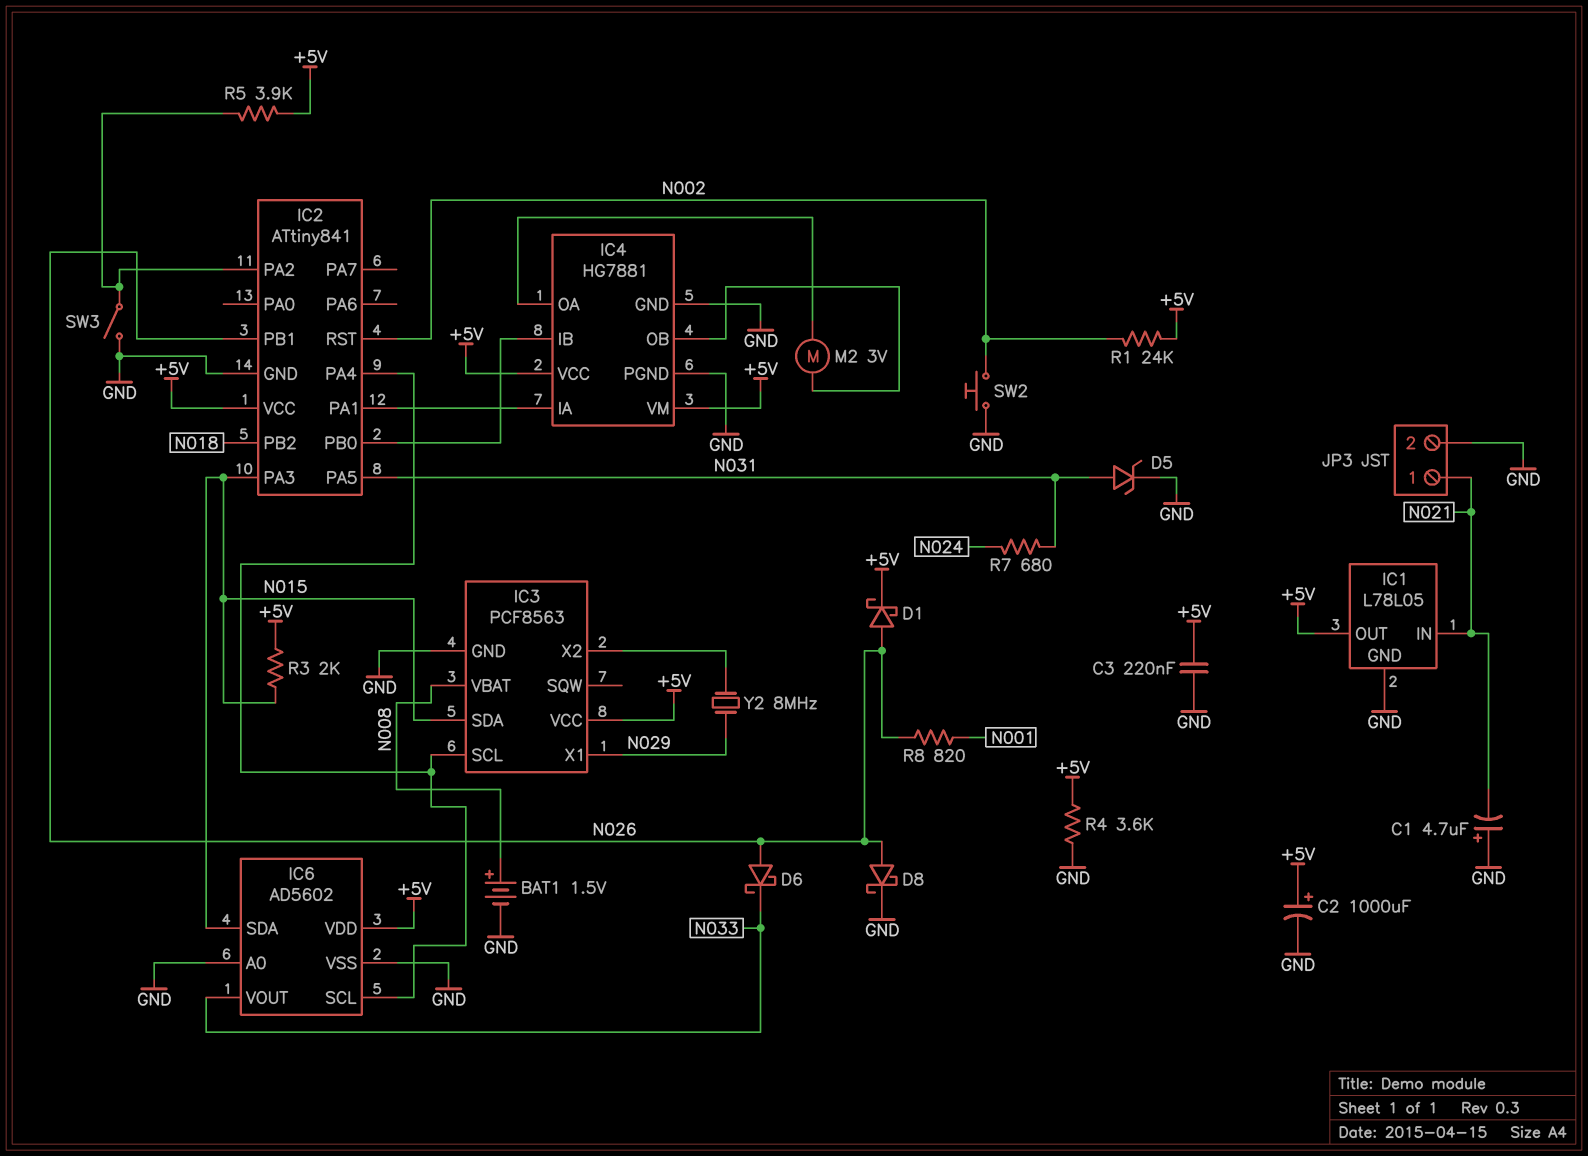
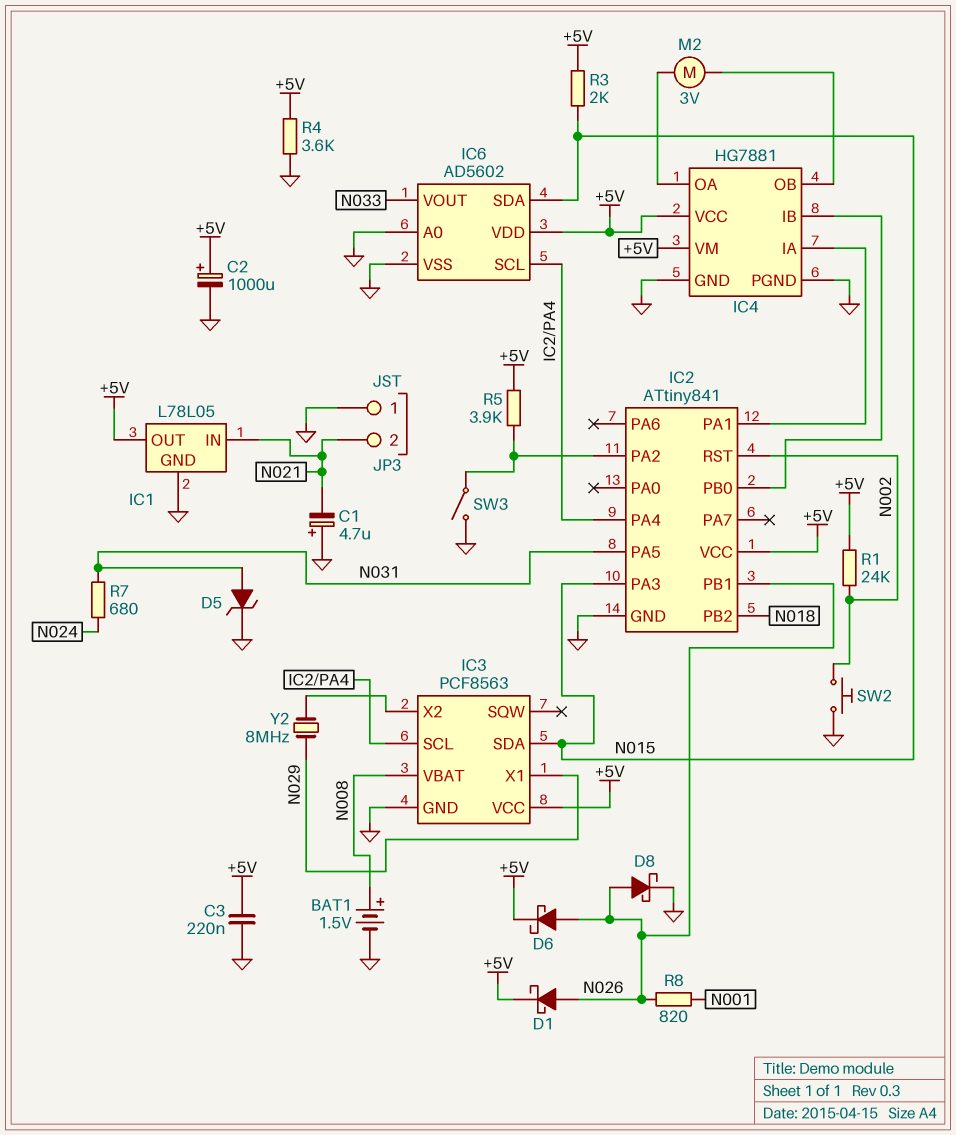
D6: schottky (A N026, K N033) -> schottky (A N026, K +5V)
JP3 pin 1: N021 -> GND
JP3 pin 2: GND -> N021

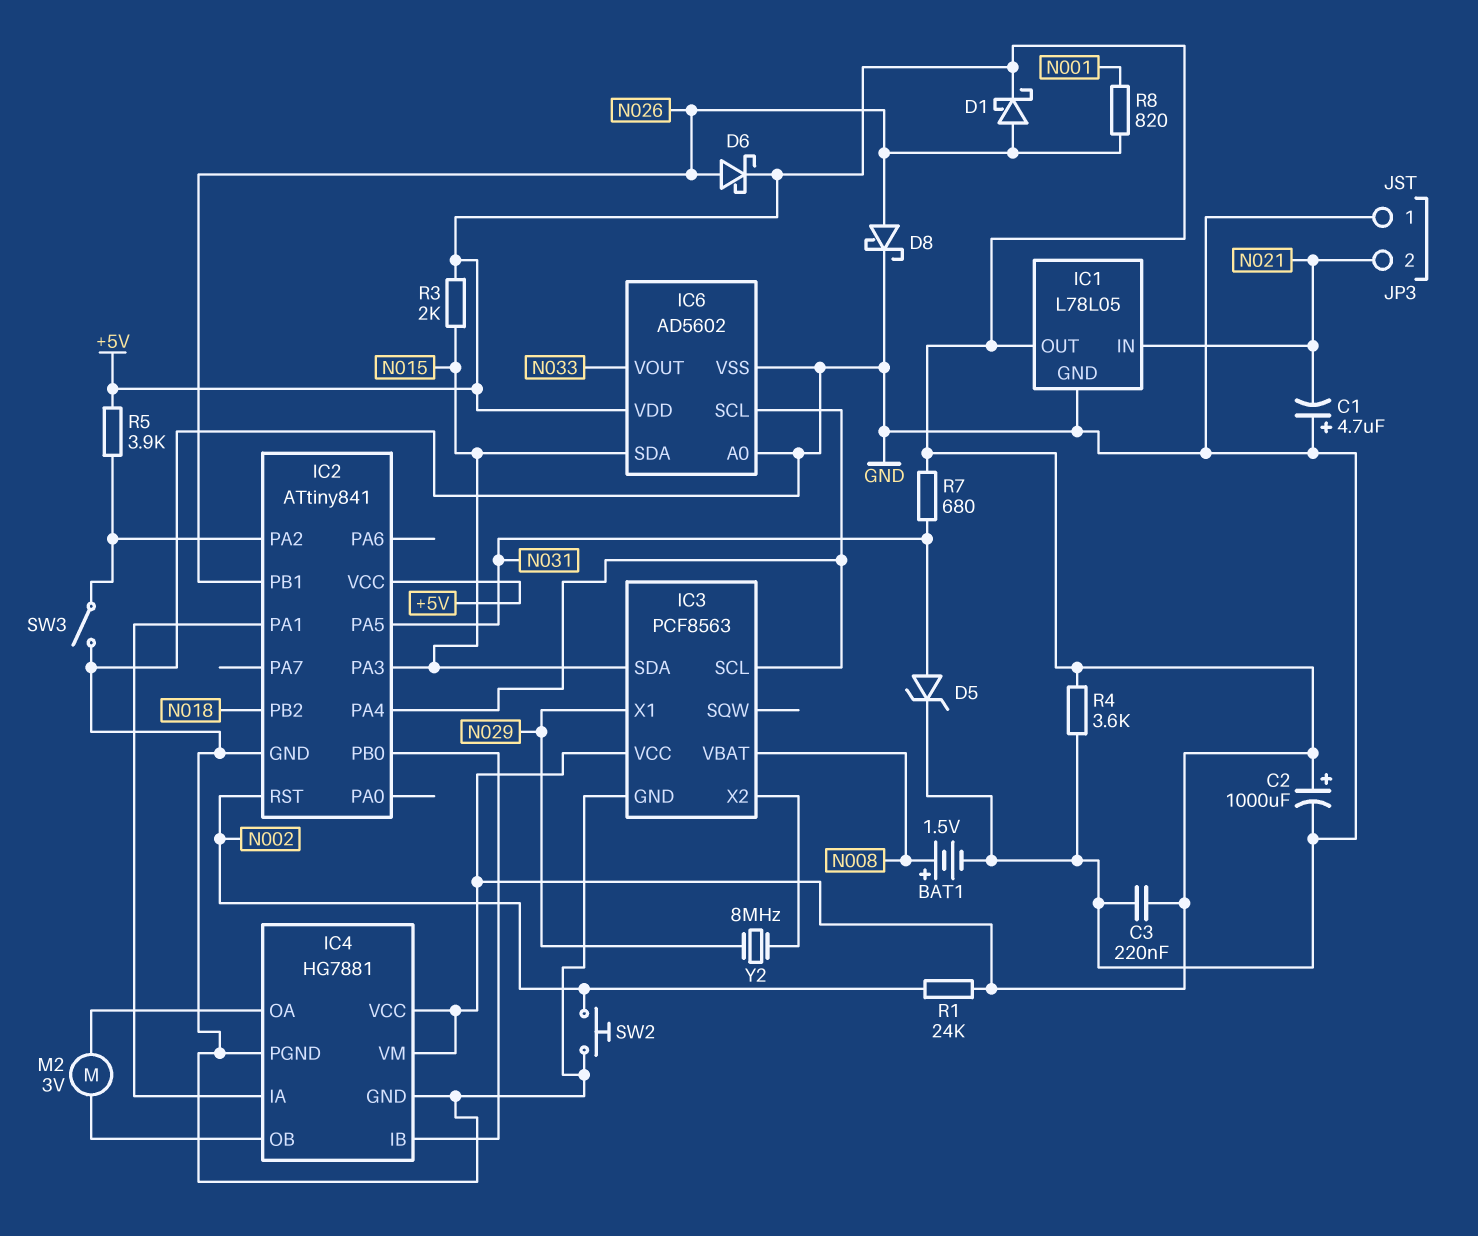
R7: 680 (N024, N031) -> 680 (+5V, N031)

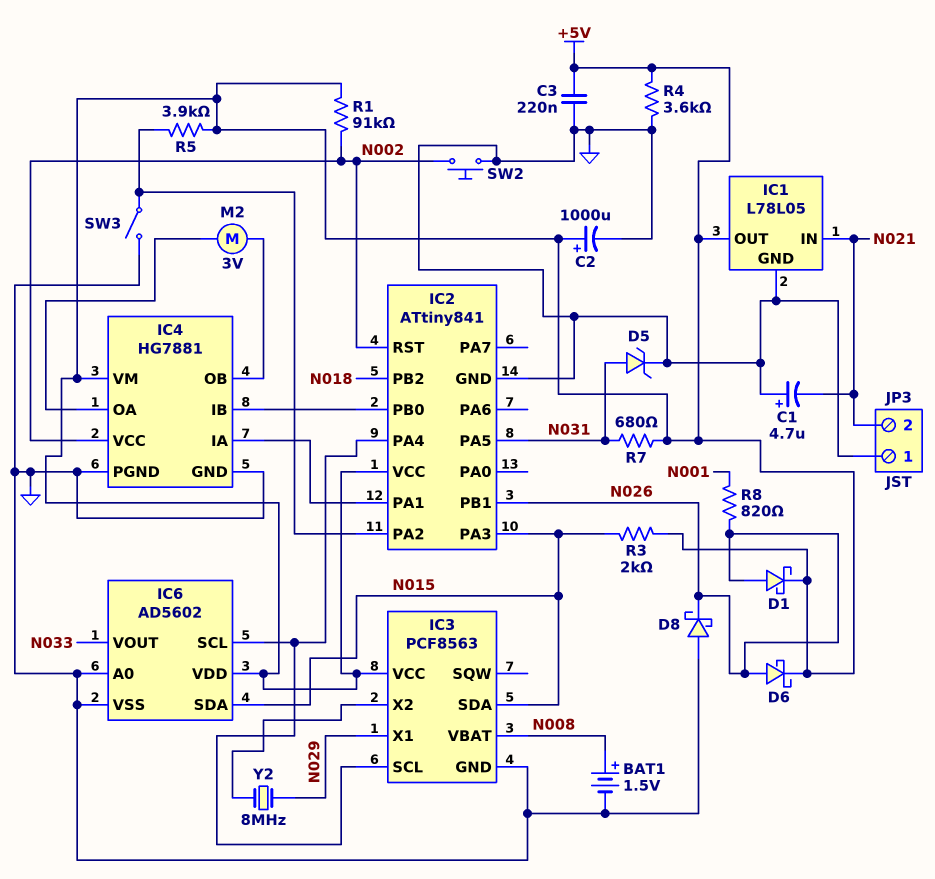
D8: schottky (A N026, K GND) -> schottky (A GND, K N026)
IC4 pin VCC: +5V -> N002
R1: 24k (+5V, N002) -> 91k (+5V, N002)

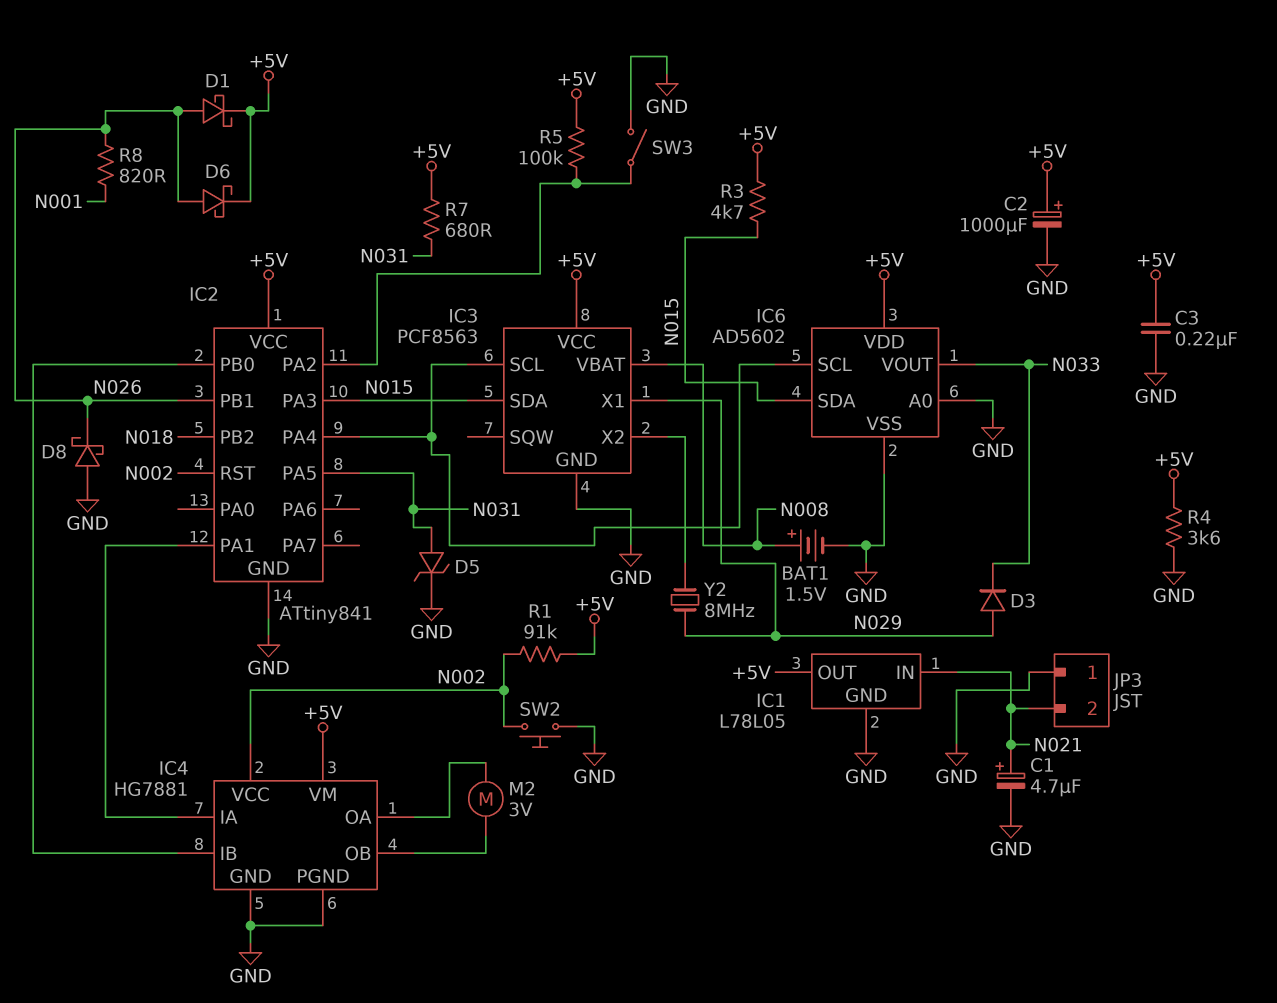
C1: 4.7uF (plus GND, minus N021) -> 4.7uF (plus N021, minus GND)
D3: none -> diode (A N029, K N033)
R3: 2k (+5V, N015) -> 4.7k (+5V, N015)
R5: 3.9k (+5V, IC2/PA2) -> 100k (+5V, IC2/PA2)

